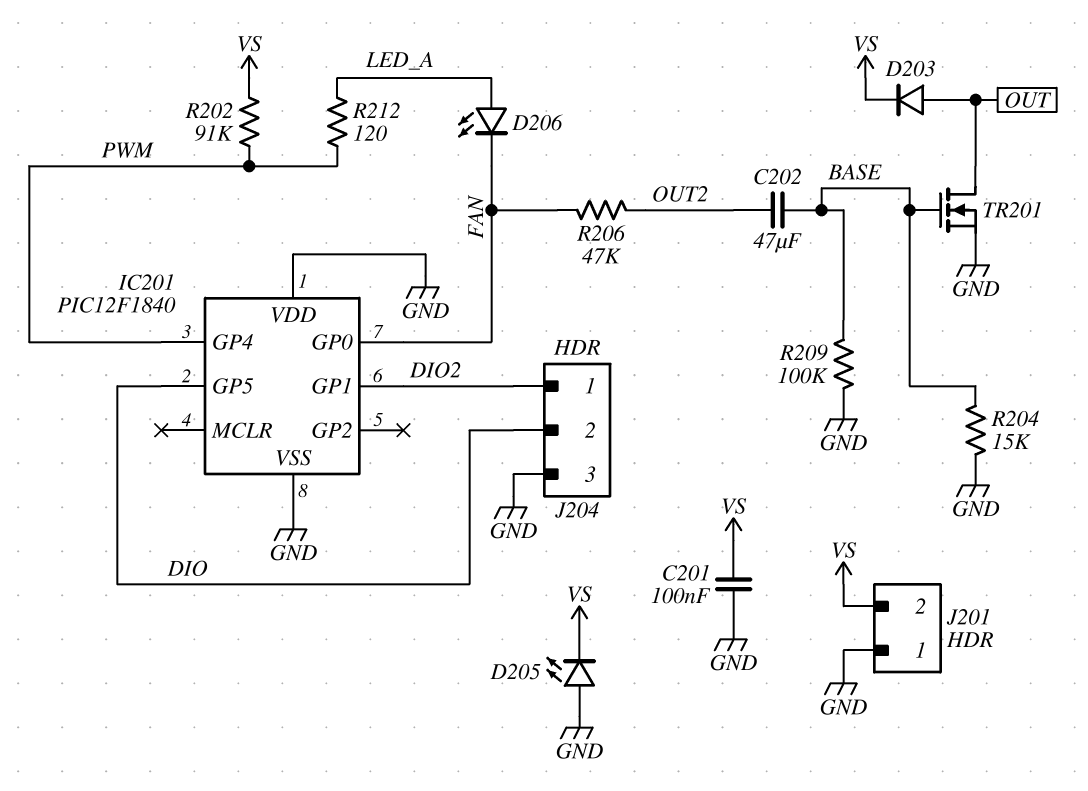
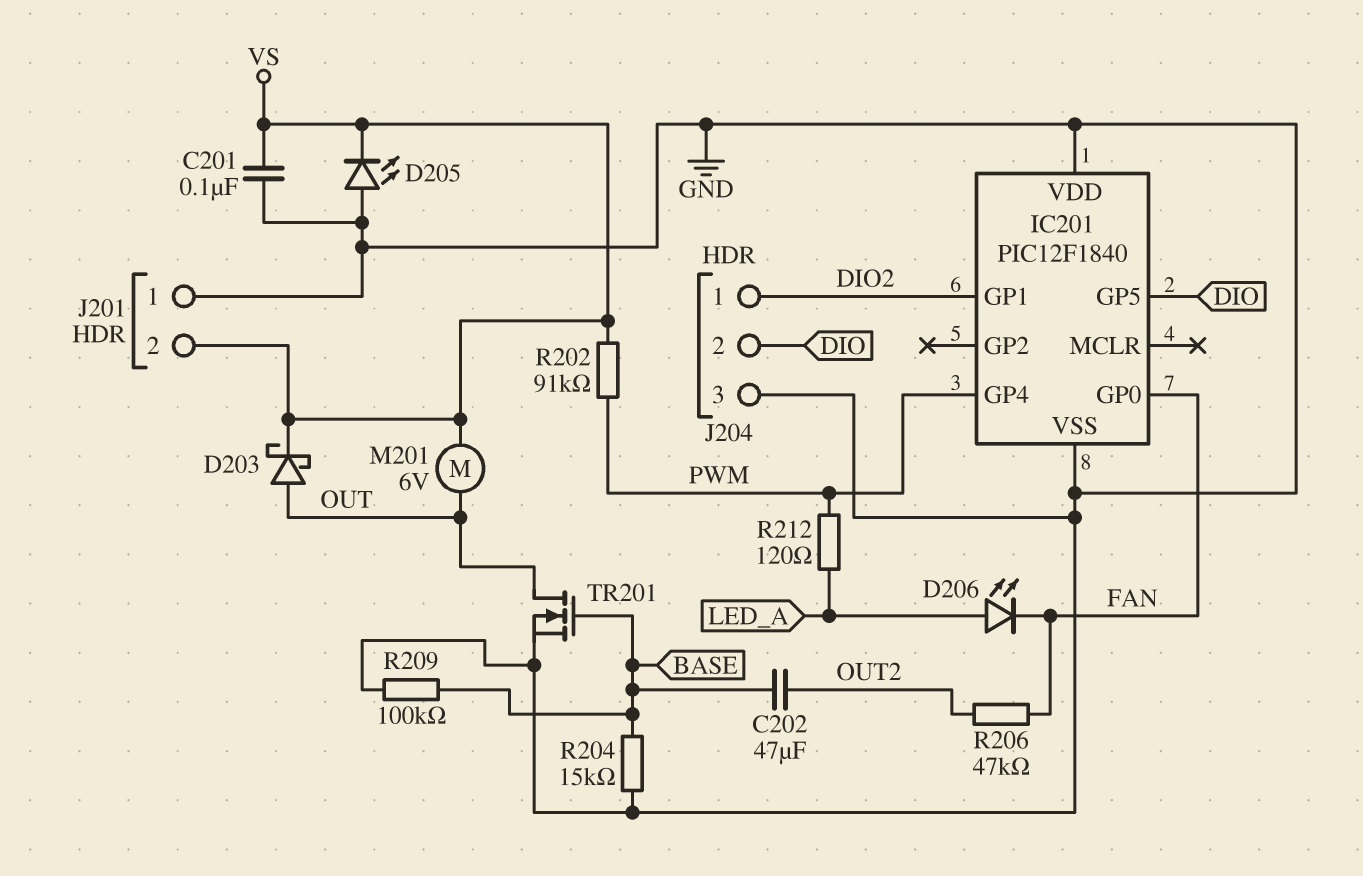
D203: diode (A OUT, K VS) -> schottky (A OUT, K VS)
M201: none -> motor 6V (OUT, VS)

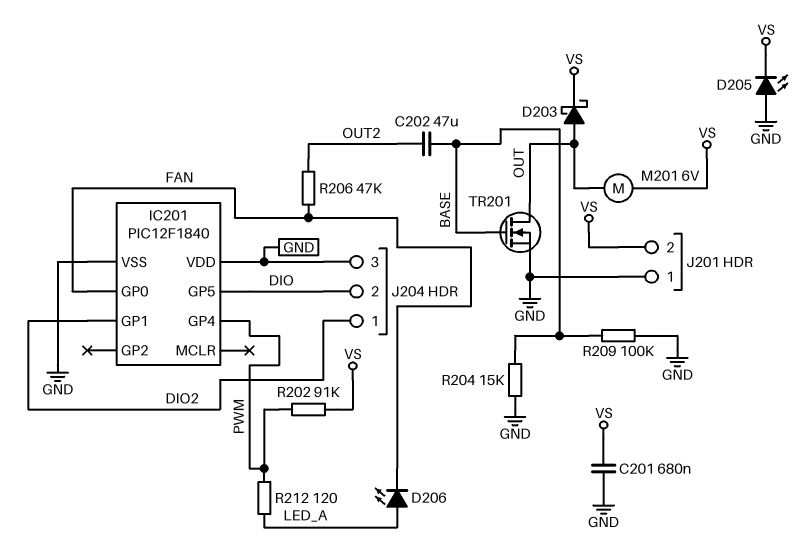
C201: 100nF (GND, VS) -> 680nF (GND, VS)

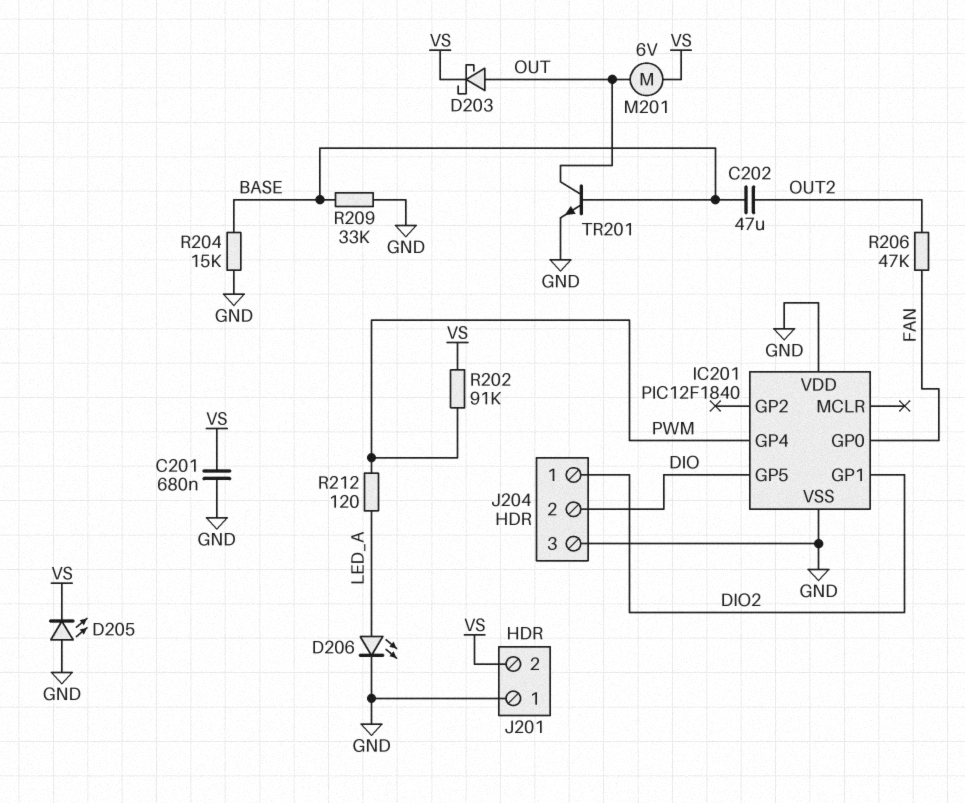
D206: LED (A LED_A, K FAN) -> LED (A LED_A, K GND)
R209: 100k (BASE, GND) -> 33k (BASE, GND)
TR201: NMOS (G BASE, D OUT, S GND) -> NPN (B BASE, C OUT, E GND)

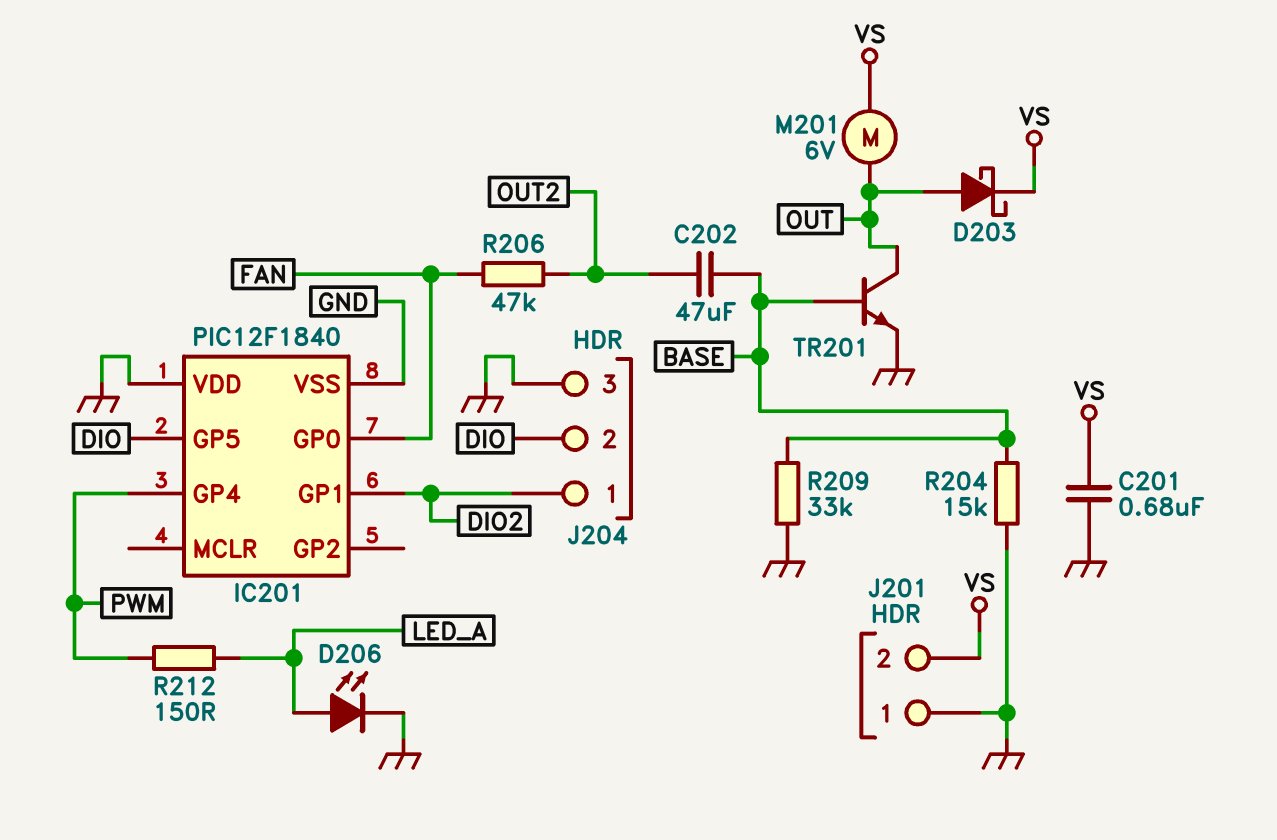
D205: LED (A GND, K VS) -> none
R202: 91k (PWM, VS) -> none
R212: 120 (LED_A, PWM) -> 150 (LED_A, PWM)

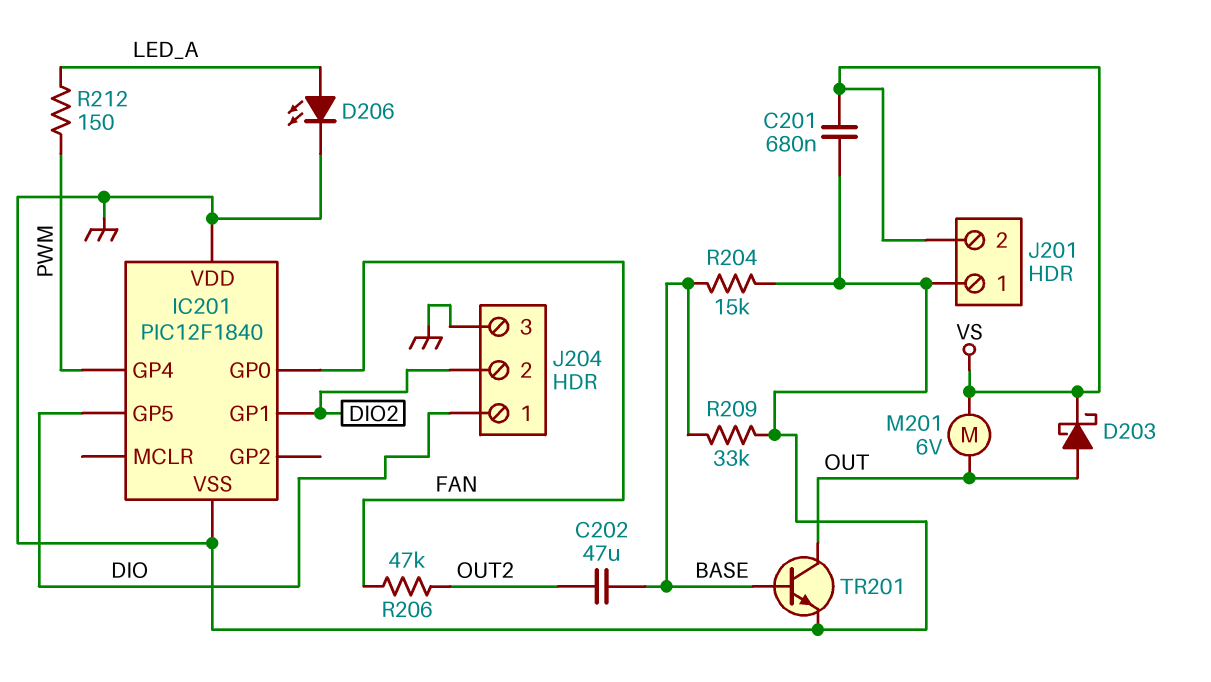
J204 pin 1: DIO2 -> DIO
J204 pin 2: DIO -> DIO2

